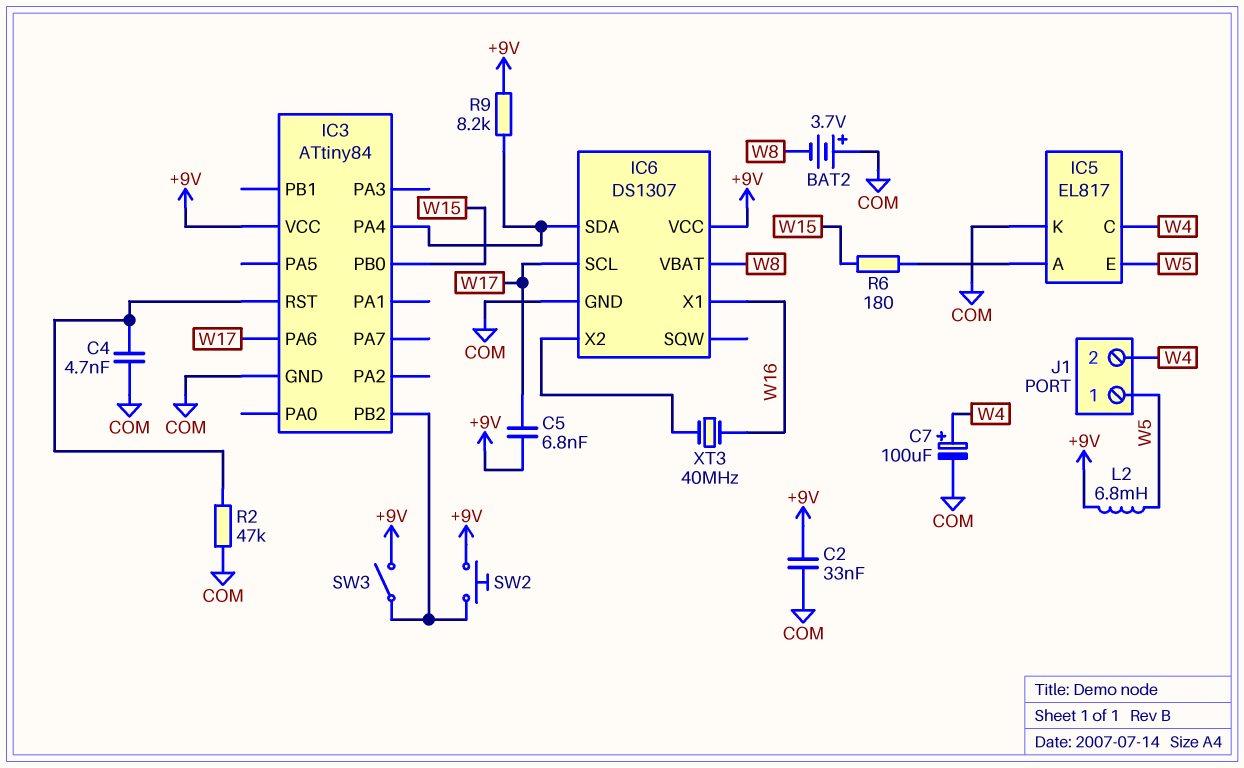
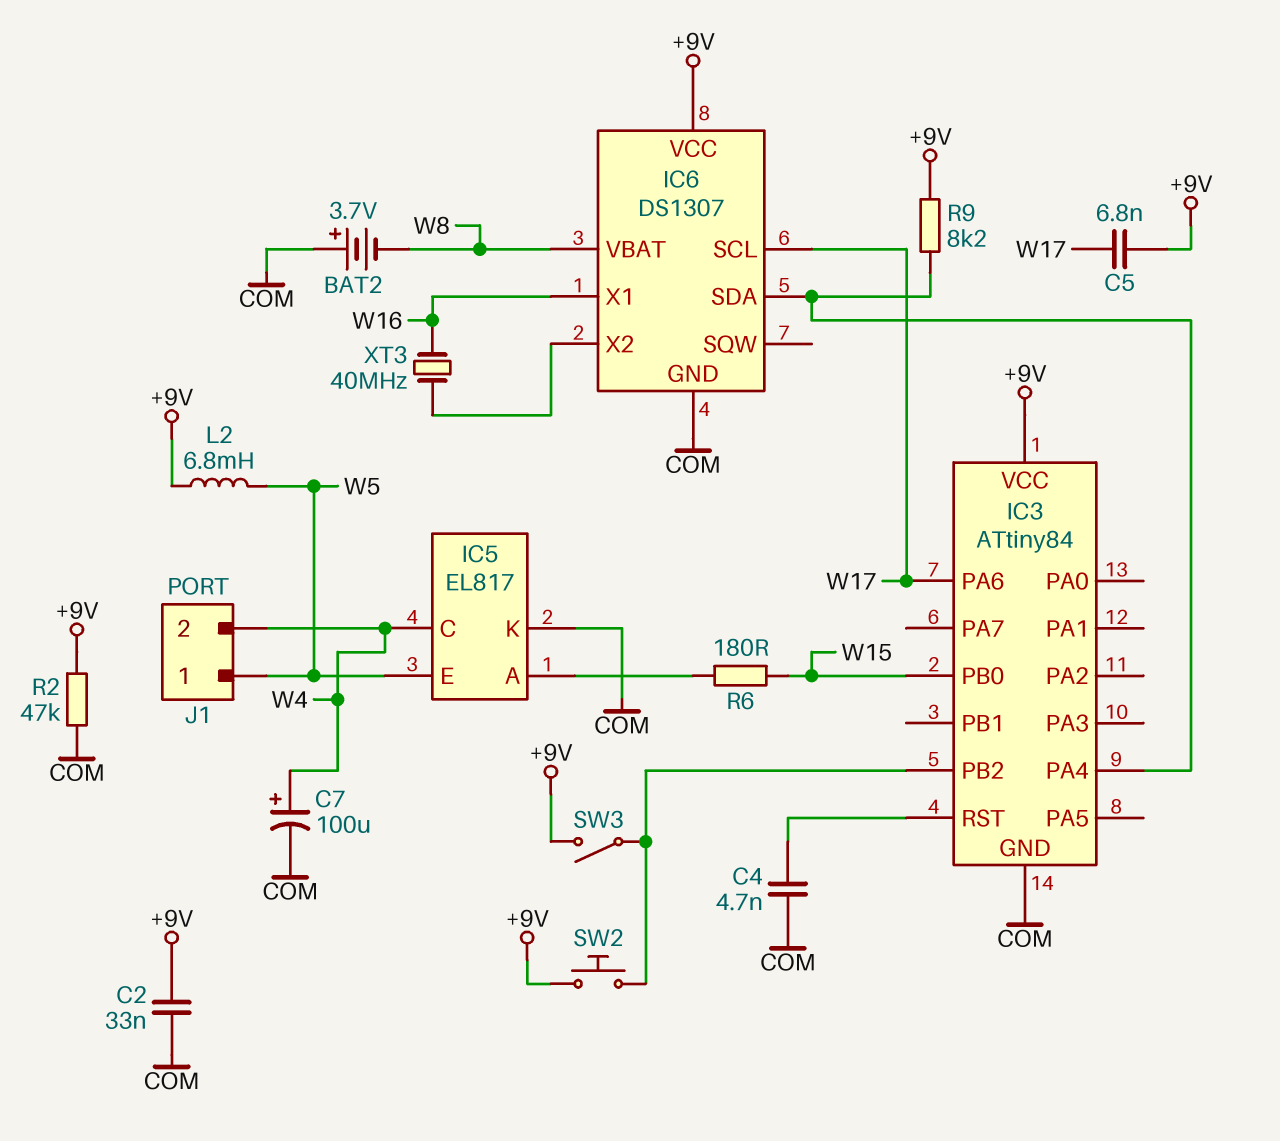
R2: 47k (COM, IC3/RST) -> 47k (+9V, COM)

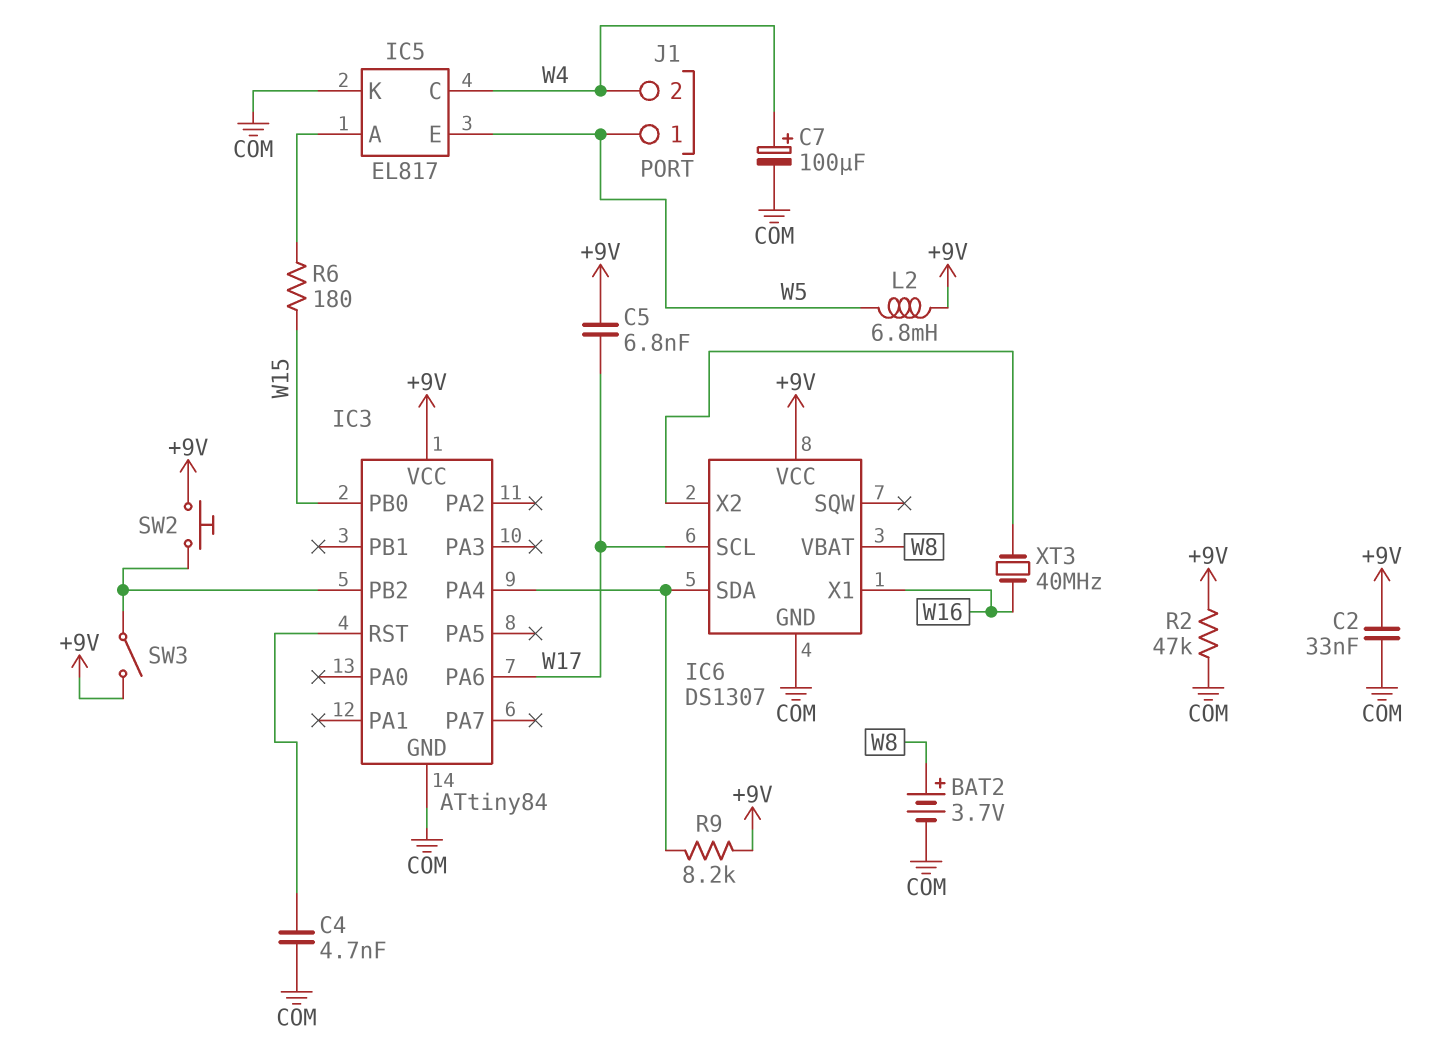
BAT2: 3.7V (plus COM, minus W8) -> 3.7V (plus W8, minus COM)

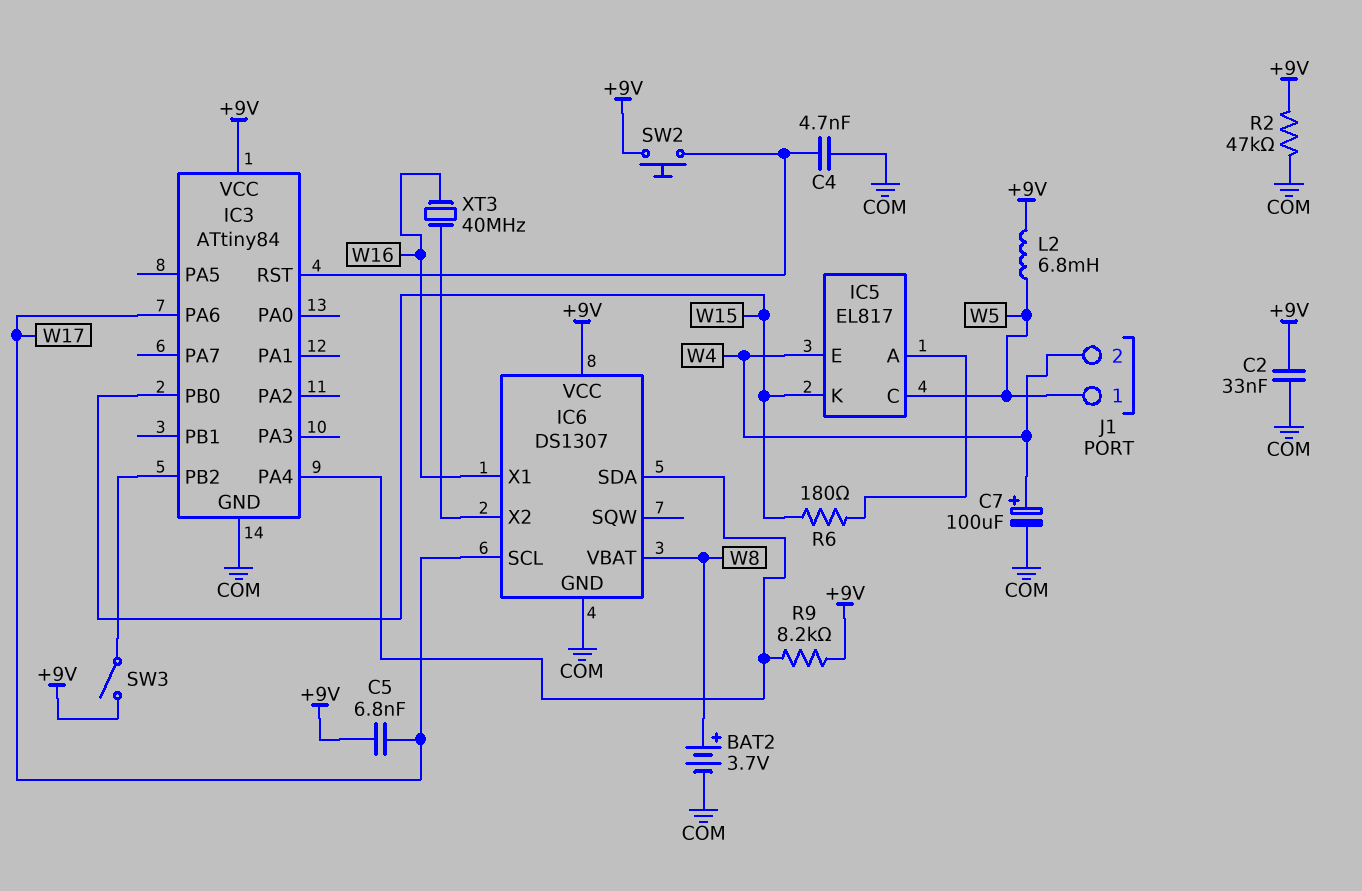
IC5 pin C: W4 -> W5
IC5 pin E: W5 -> W4
IC5 pin K: COM -> W15
SW2: button (+9V, IC3/PB2) -> button (+9V, IC3/RST)

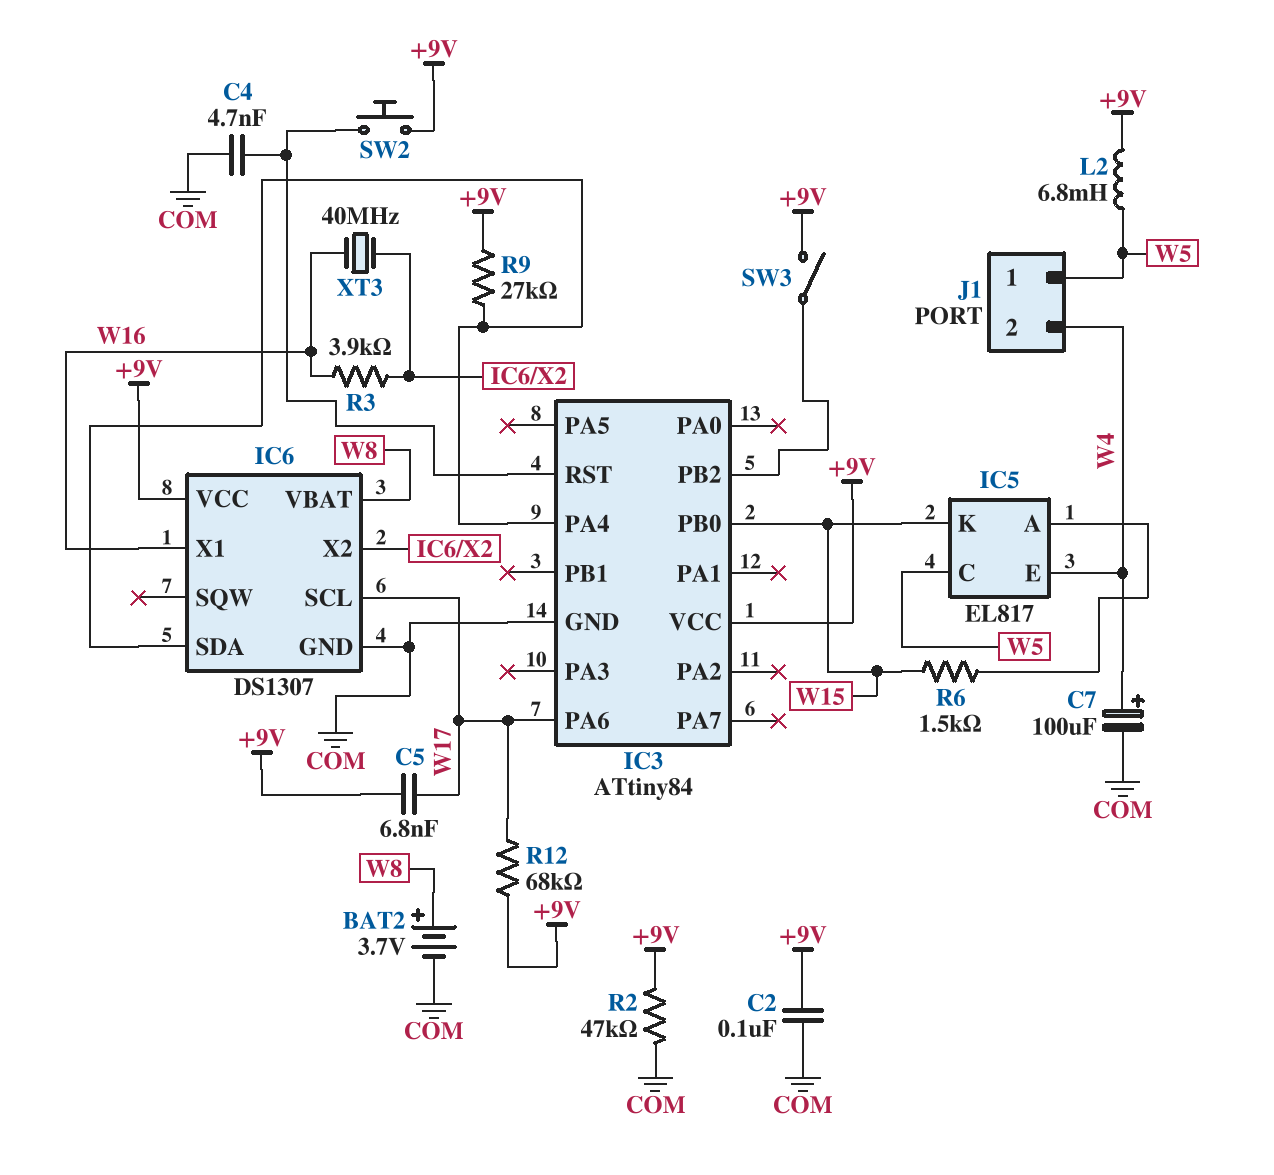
C2: 33nF (+9V, COM) -> 100nF (+9V, COM)
R3: none -> 3.9k (IC6/X2, W16)
R6: 180 (IC5/A, W15) -> 1.5k (IC5/A, W15)
R9: 8.2k (+9V, IC3/PA4) -> 27k (+9V, IC3/PA4)
R12: none -> 68k (+9V, W17)

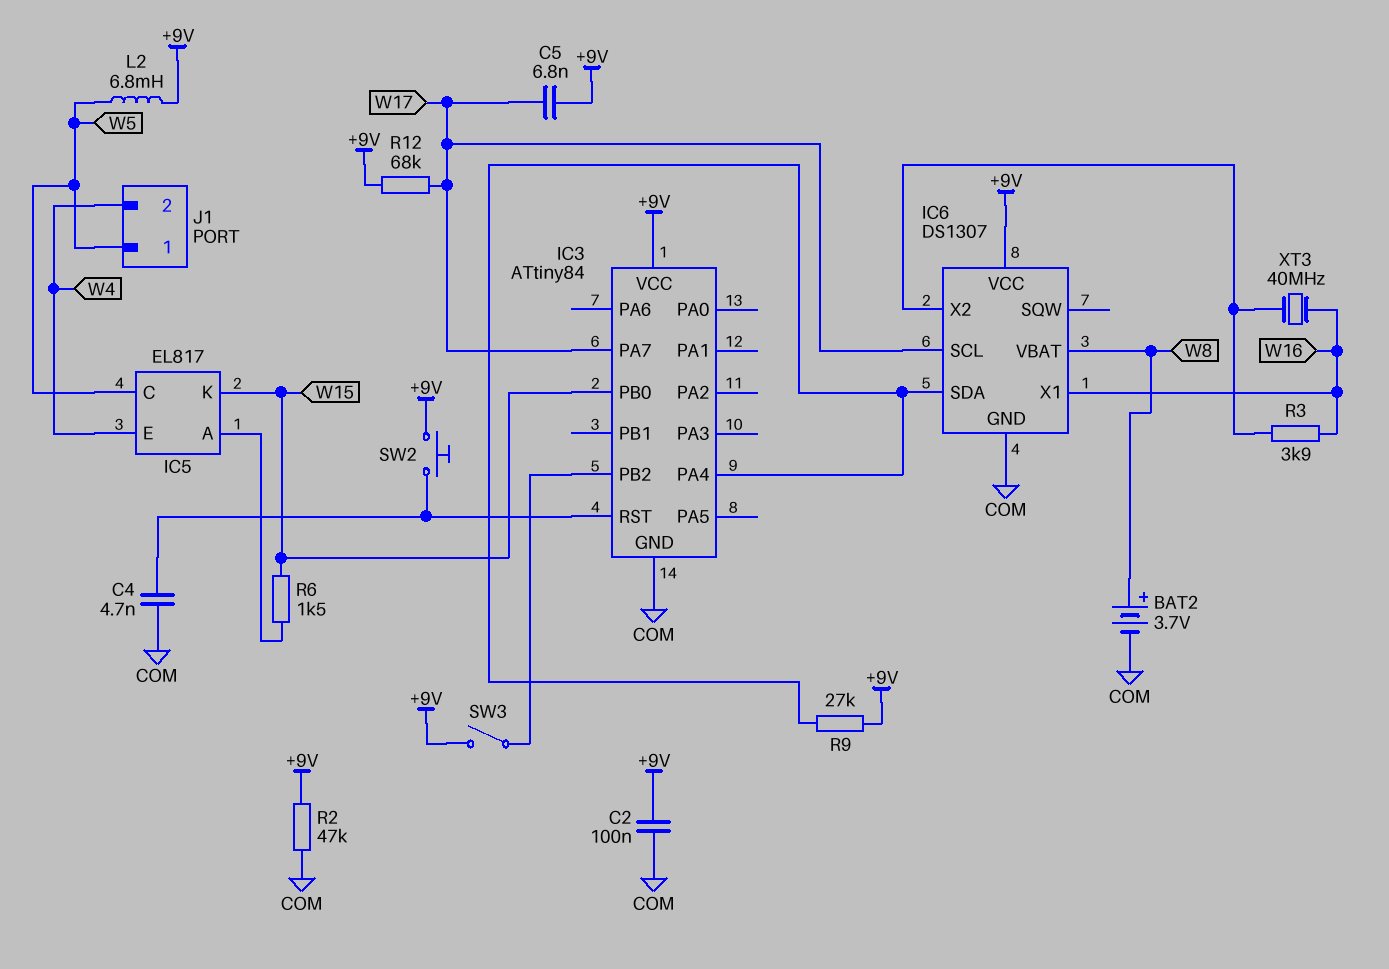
C7: 100uF (plus W4, minus COM) -> none
IC3 pin PA6: W17 -> none
IC3 pin PA7: none -> W17

